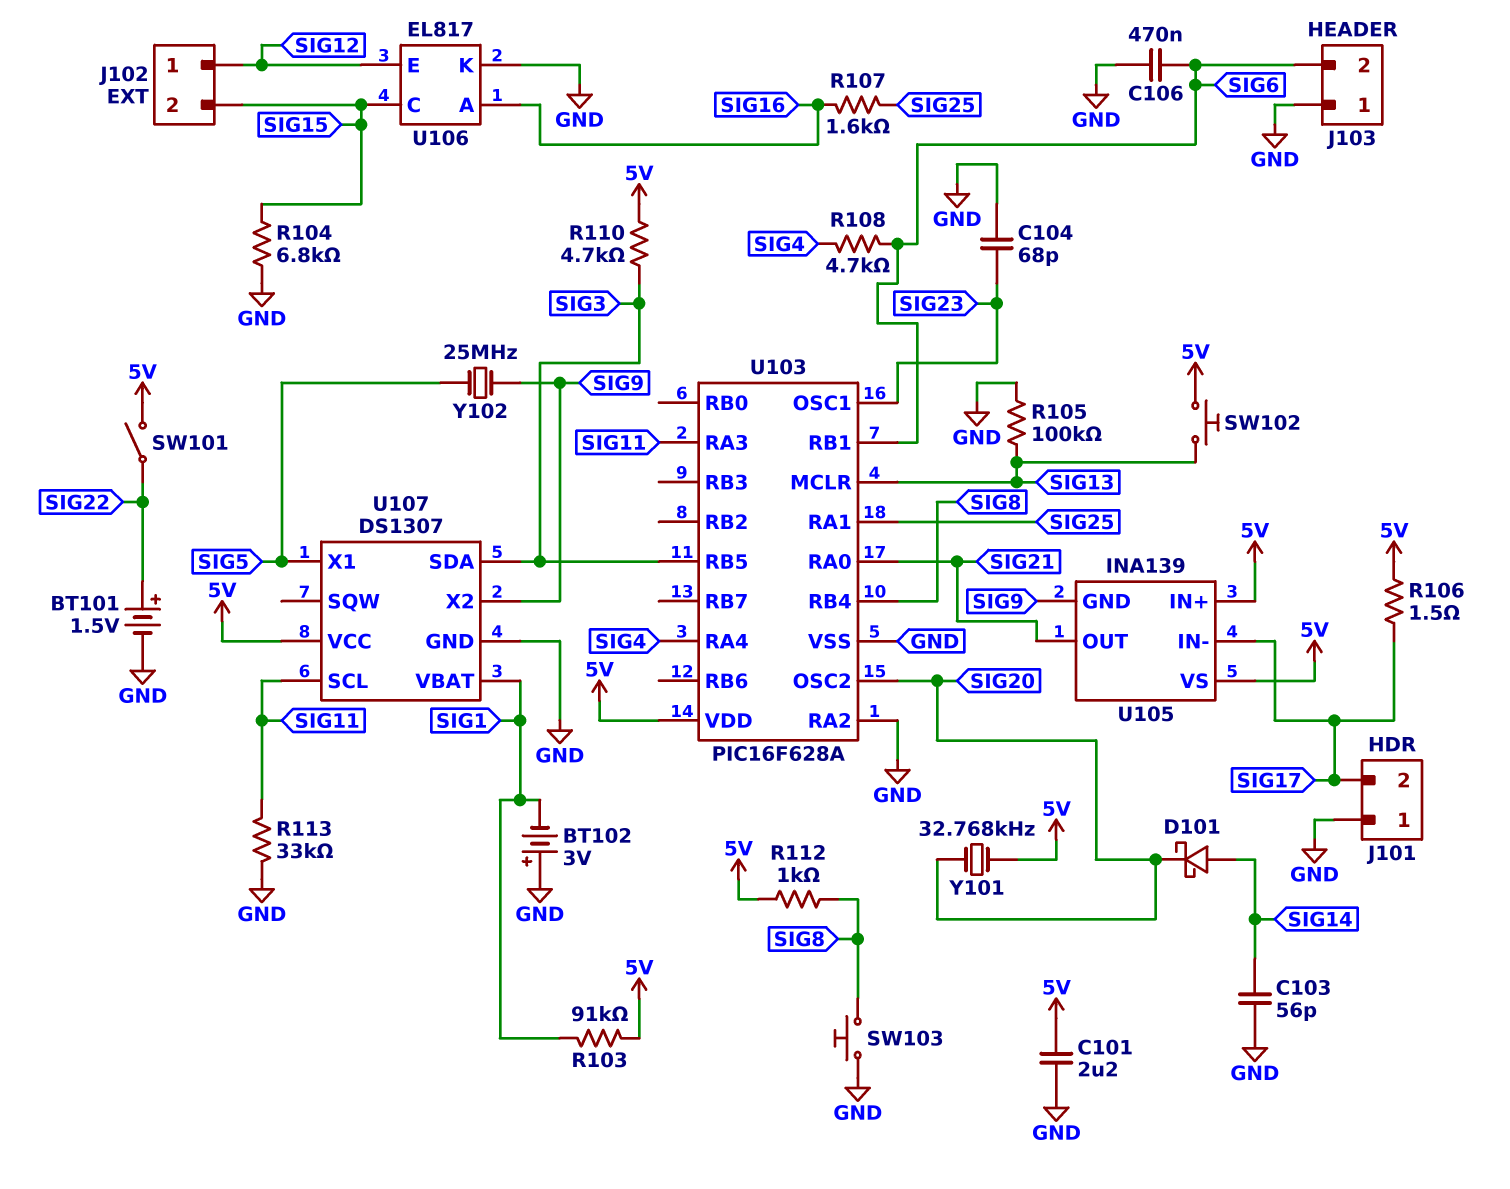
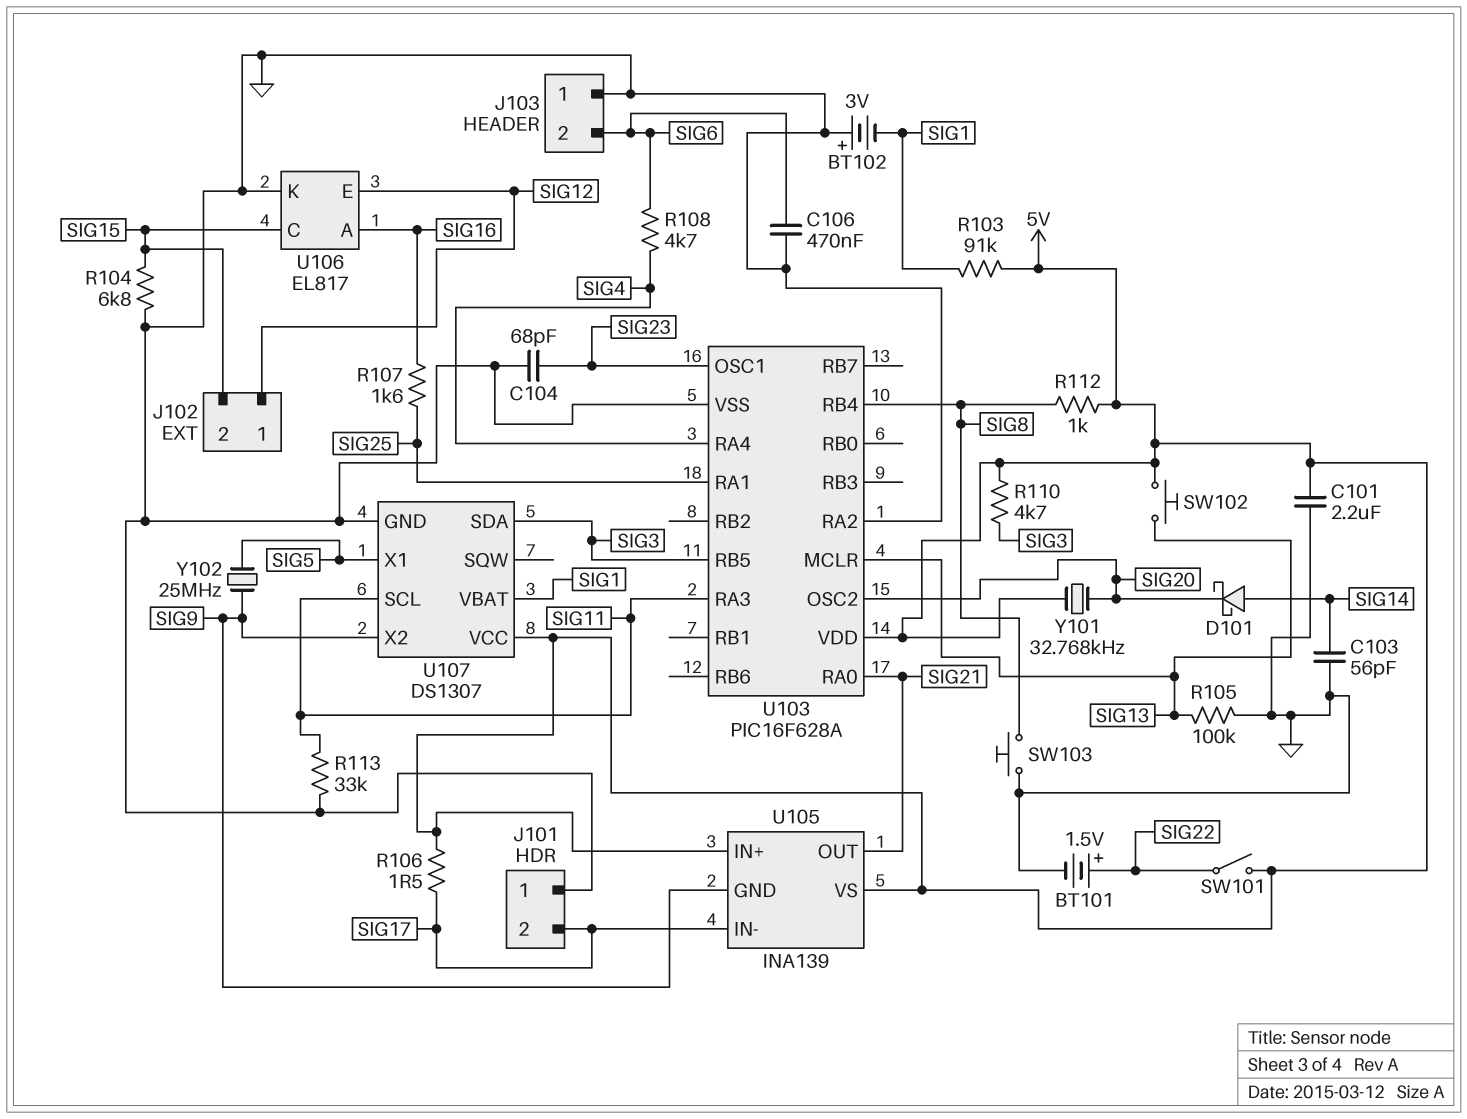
U103 pin RB1: SIG6 -> none

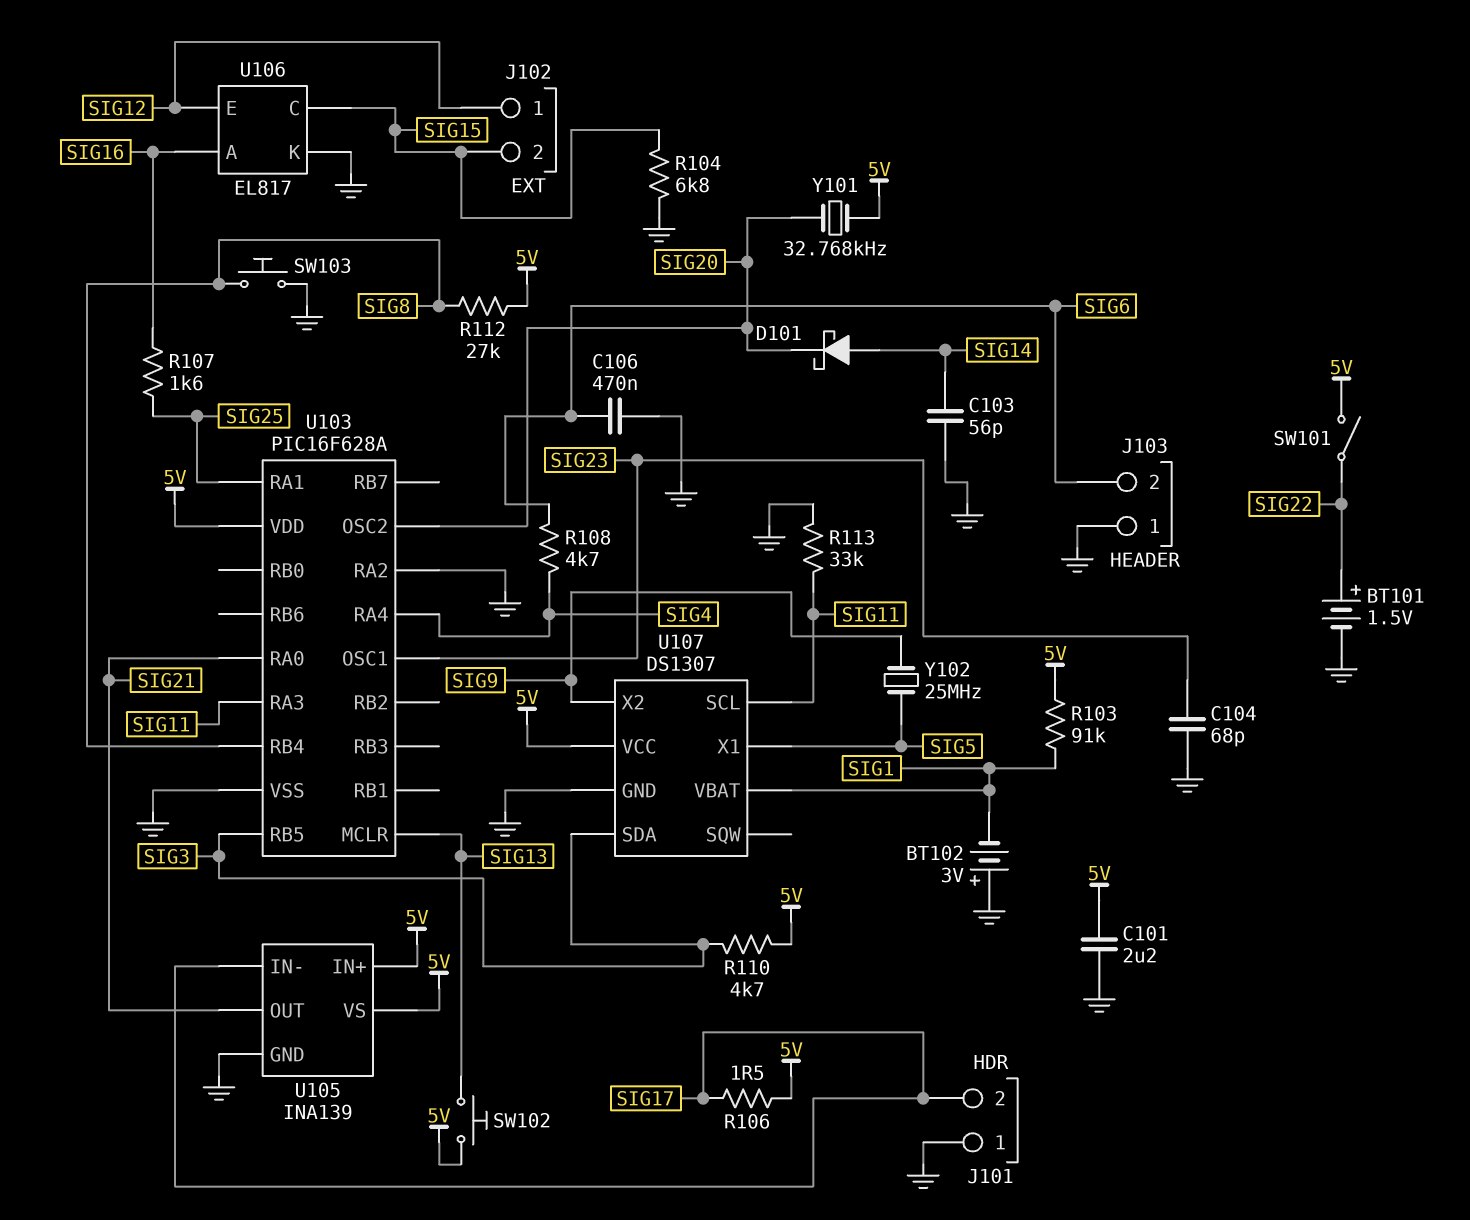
R105: 100k (GND, SIG13) -> none
R112: 1k (5V, SIG8) -> 27k (5V, SIG8)
U105 pin GND: SIG9 -> GND

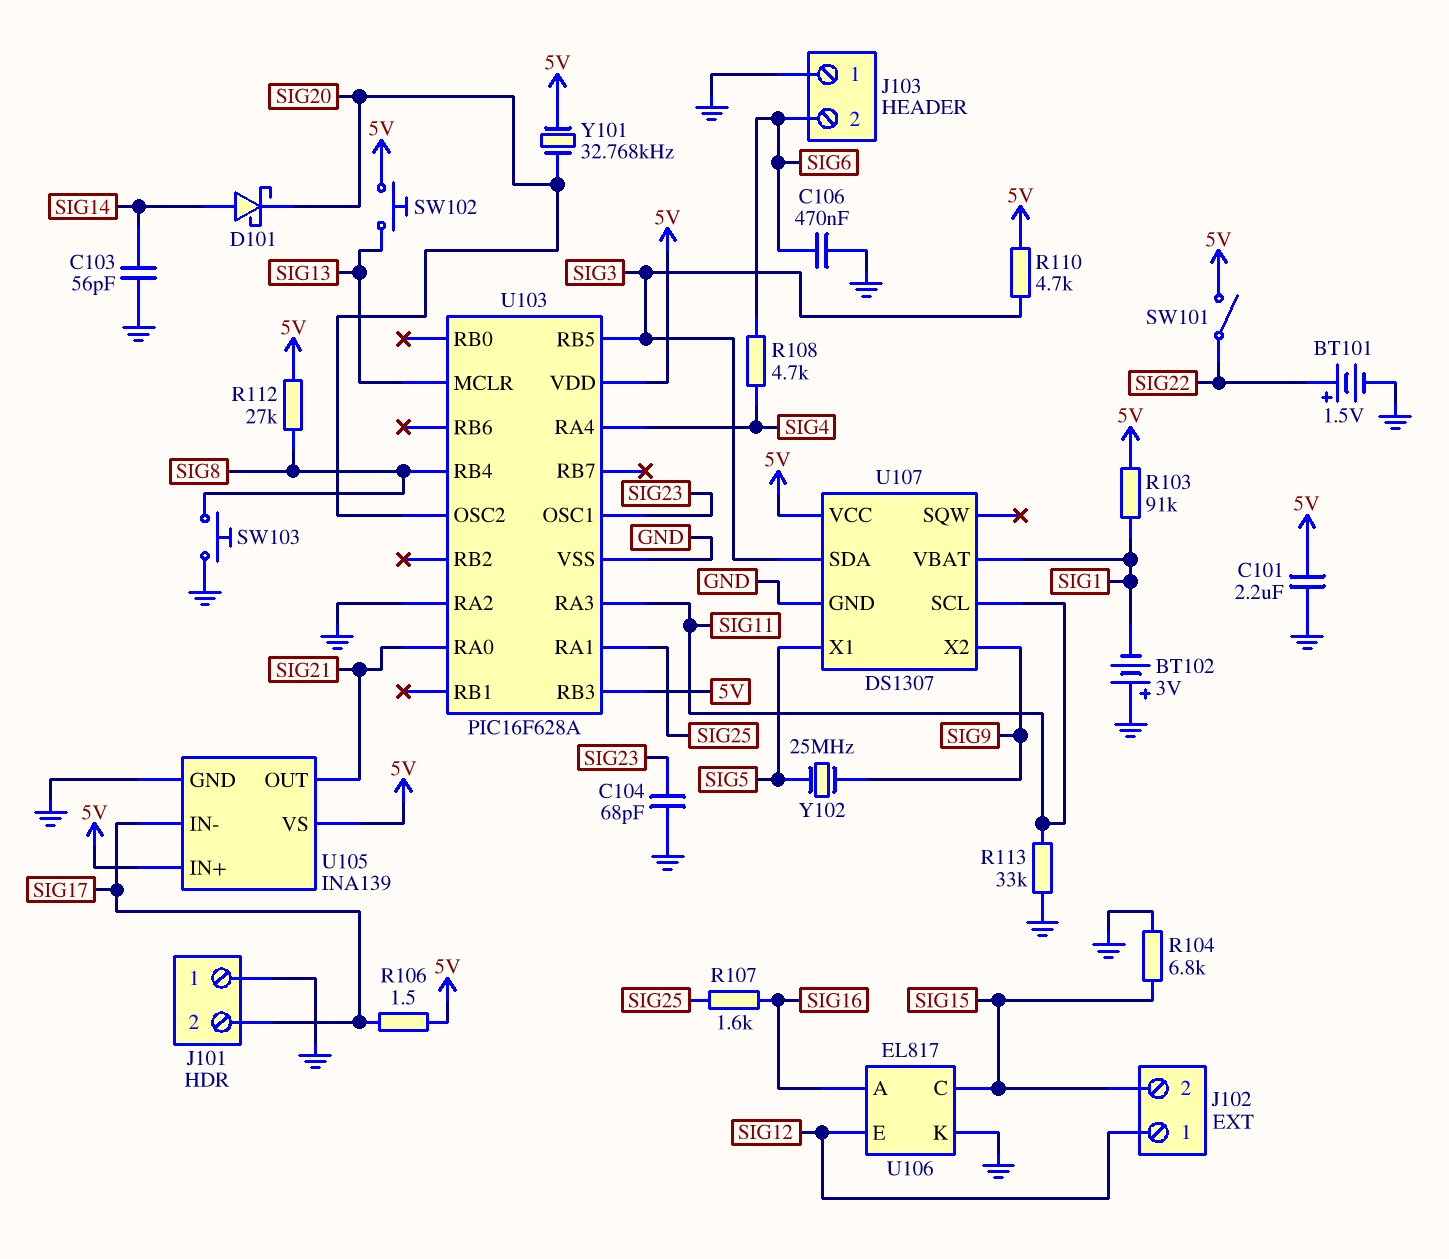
U103 pin RB3: none -> 5V

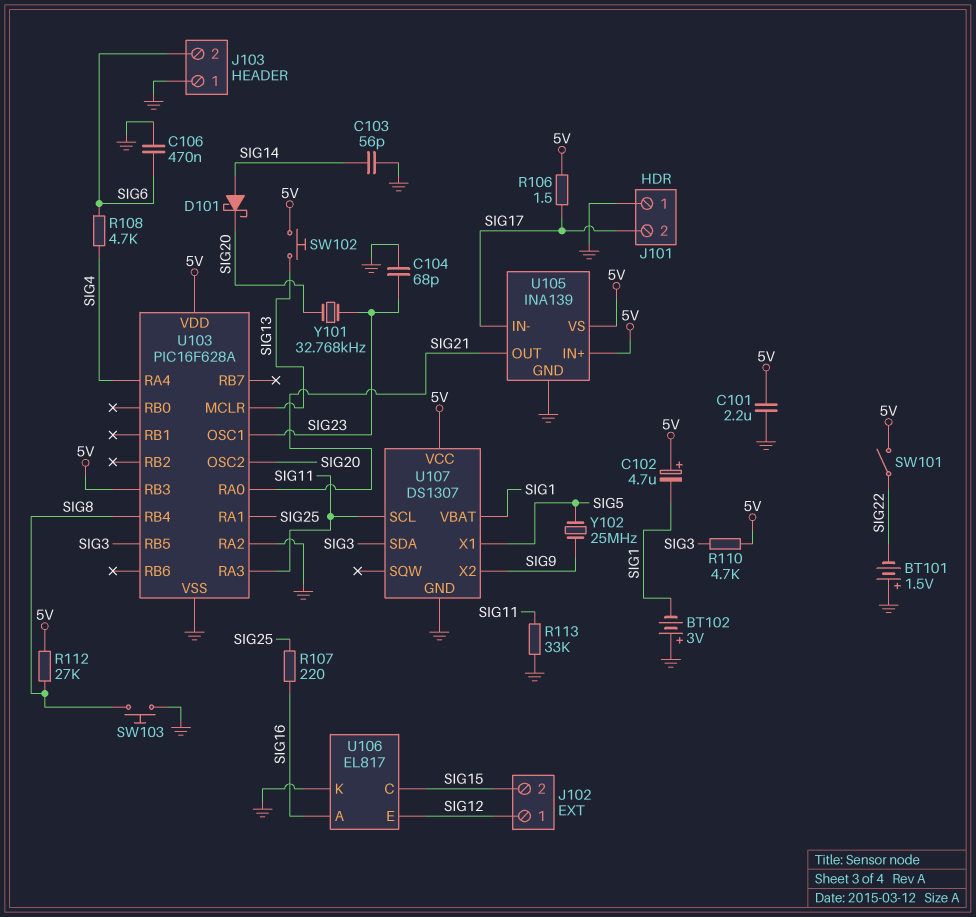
BT101: 1.5V (plus SIG22, minus GND) -> 1.5V (plus GND, minus SIG22)
C102: none -> 4.7uF (plus 5V, minus SIG1)
R103: 91k (5V, SIG1) -> none
R104: 6.8k (GND, SIG15) -> none
R107: 1.6k (SIG16, SIG25) -> 220 (SIG16, SIG25)
Y101: 32.768kHz (5V, SIG20) -> 32.768kHz (SIG20, SIG23)

